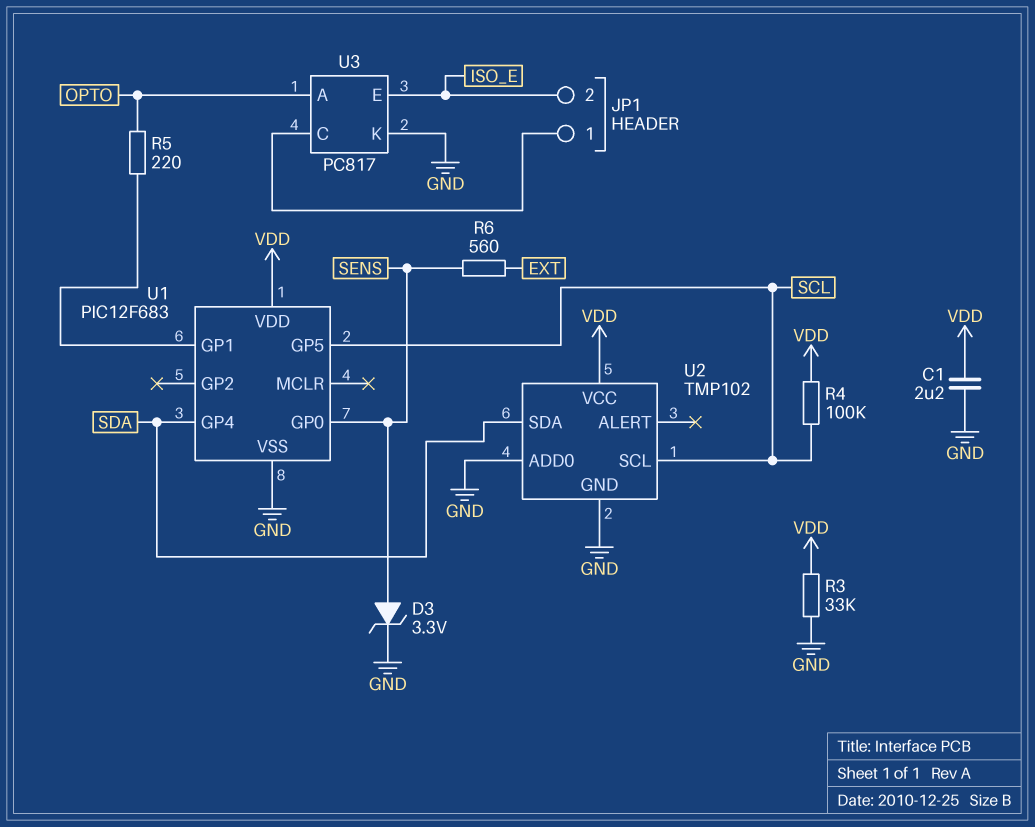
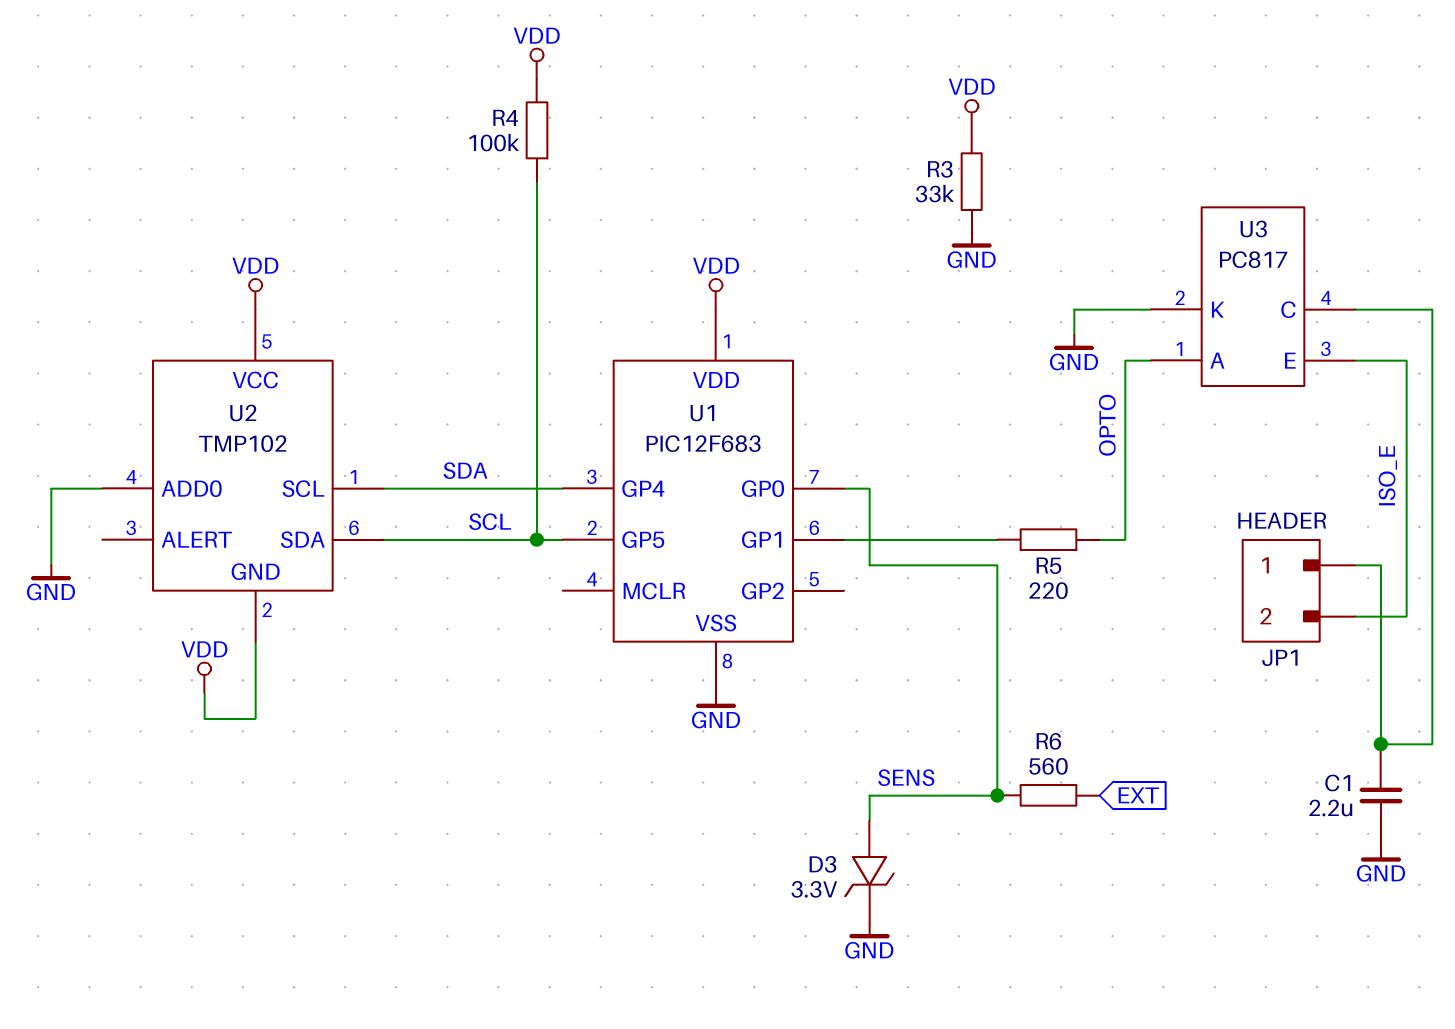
C1: 2.2uF (GND, VDD) -> 2.2uF (GND, JP1/1)
U2 pin GND: GND -> VDD
U2 pin SCL: SCL -> SDA
U2 pin SDA: SDA -> SCL

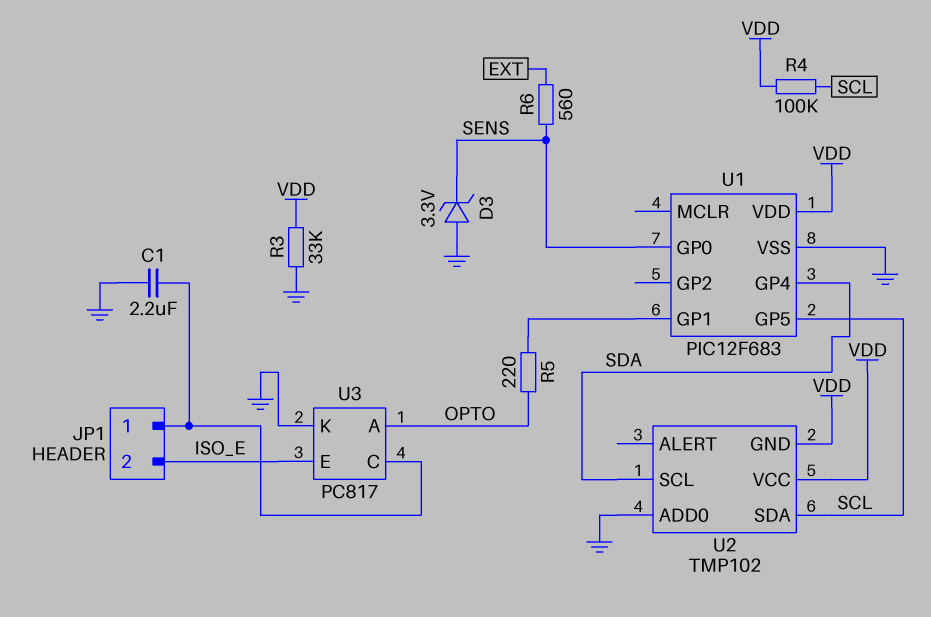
D3: zener 3.3V (A SENS, K GND) -> zener 3.3V (A GND, K SENS)

